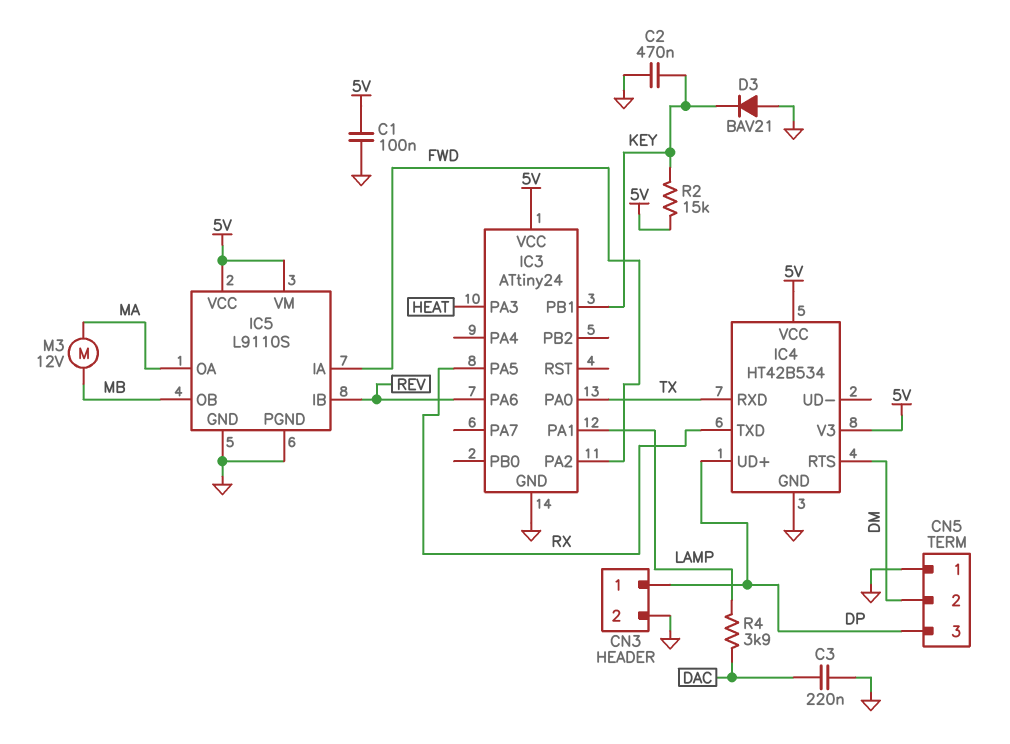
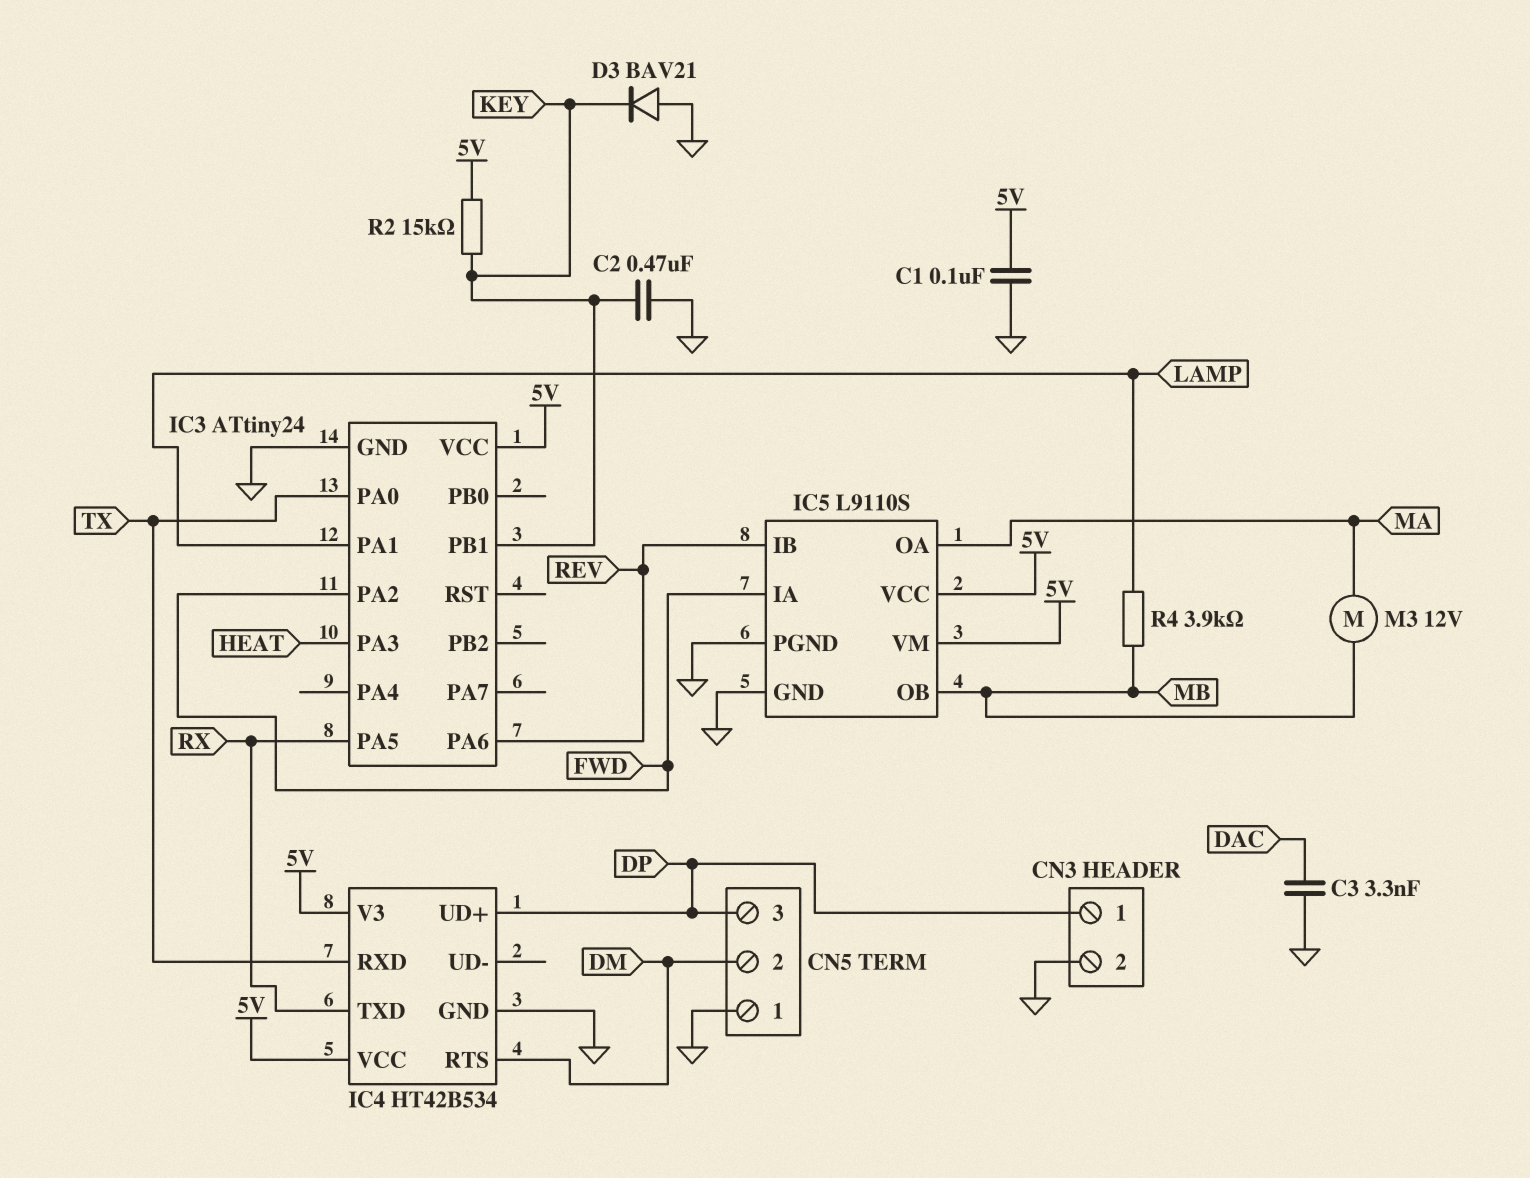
C3: 220nF (DAC, GND) -> 3.3nF (DAC, GND)
R4: 3.9k (DAC, LAMP) -> 3.9k (LAMP, MB)

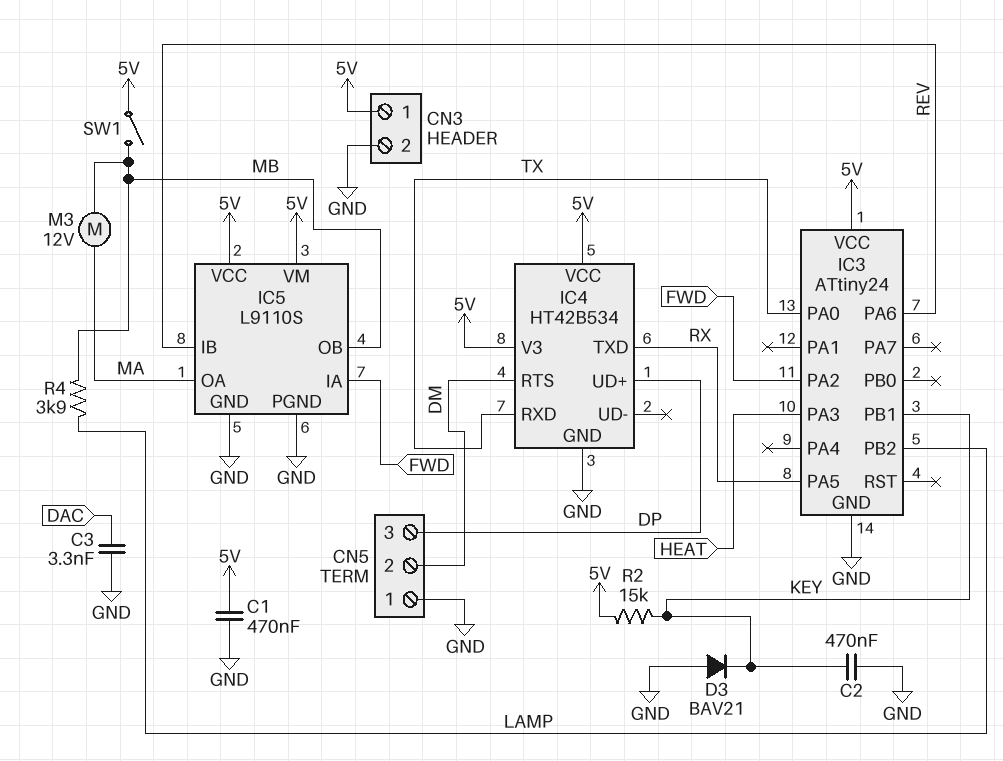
C1: 100nF (5V, GND) -> 470nF (5V, GND)
CN3 pin 1: DP -> 5V
IC3 pin PA1: LAMP -> none
IC3 pin PB2: none -> LAMP
SW1: none -> switch (5V, MB)

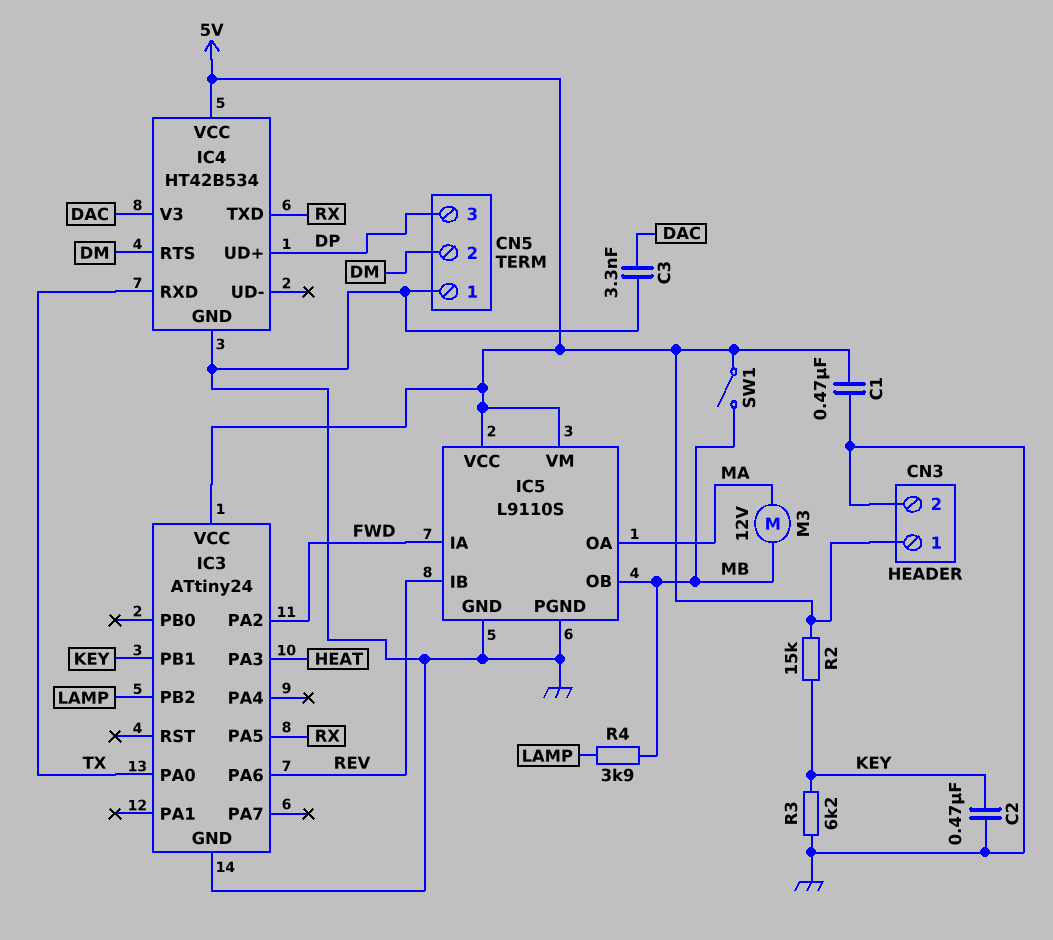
D3: diode BAV21 (A GND, K KEY) -> none
IC4 pin V3: 5V -> DAC
R3: none -> 6.2k (GND, KEY)

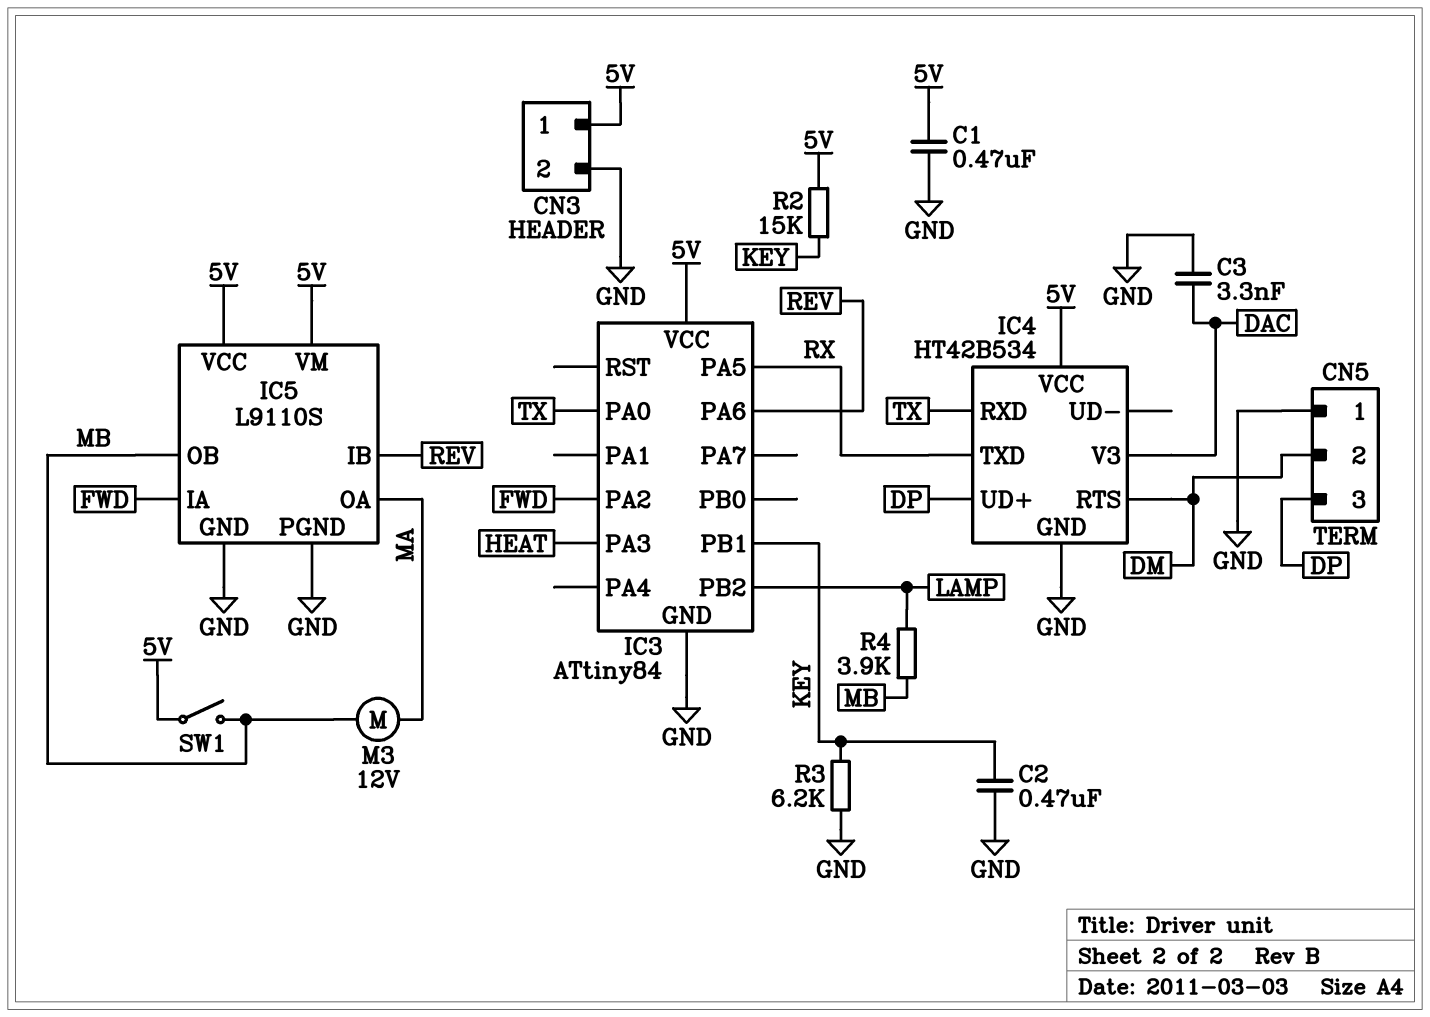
IC3: ATtiny24 -> ATtiny84

